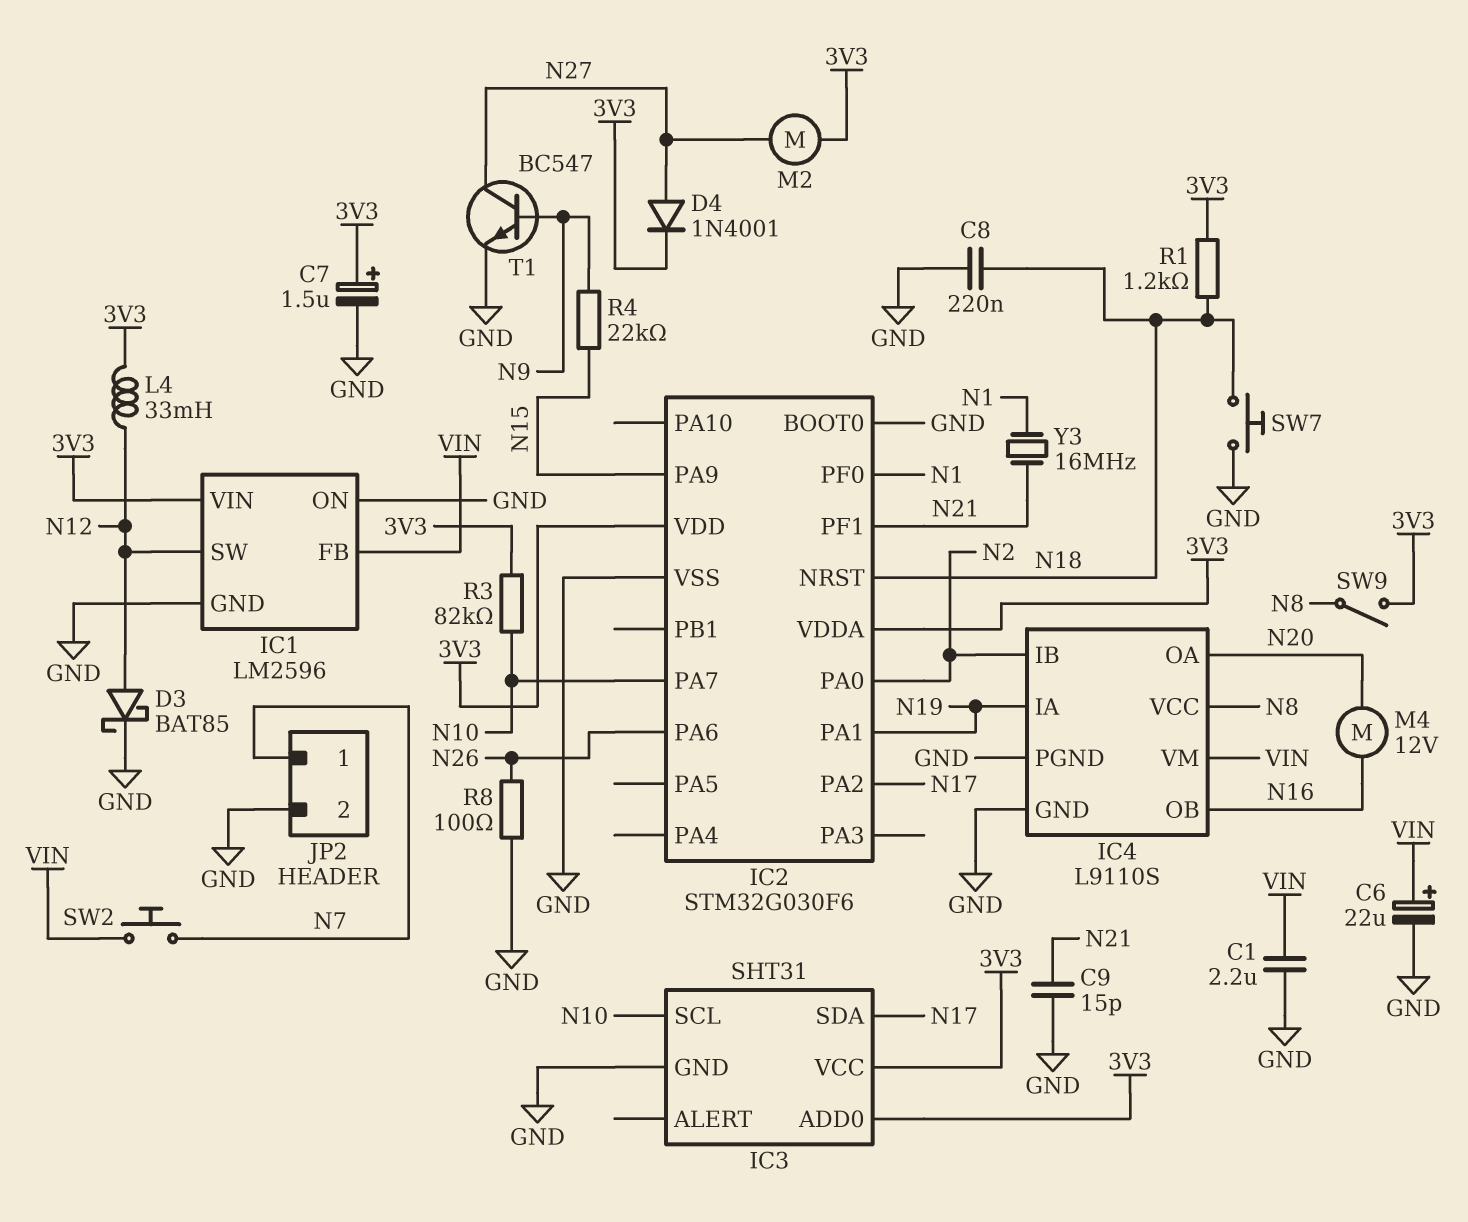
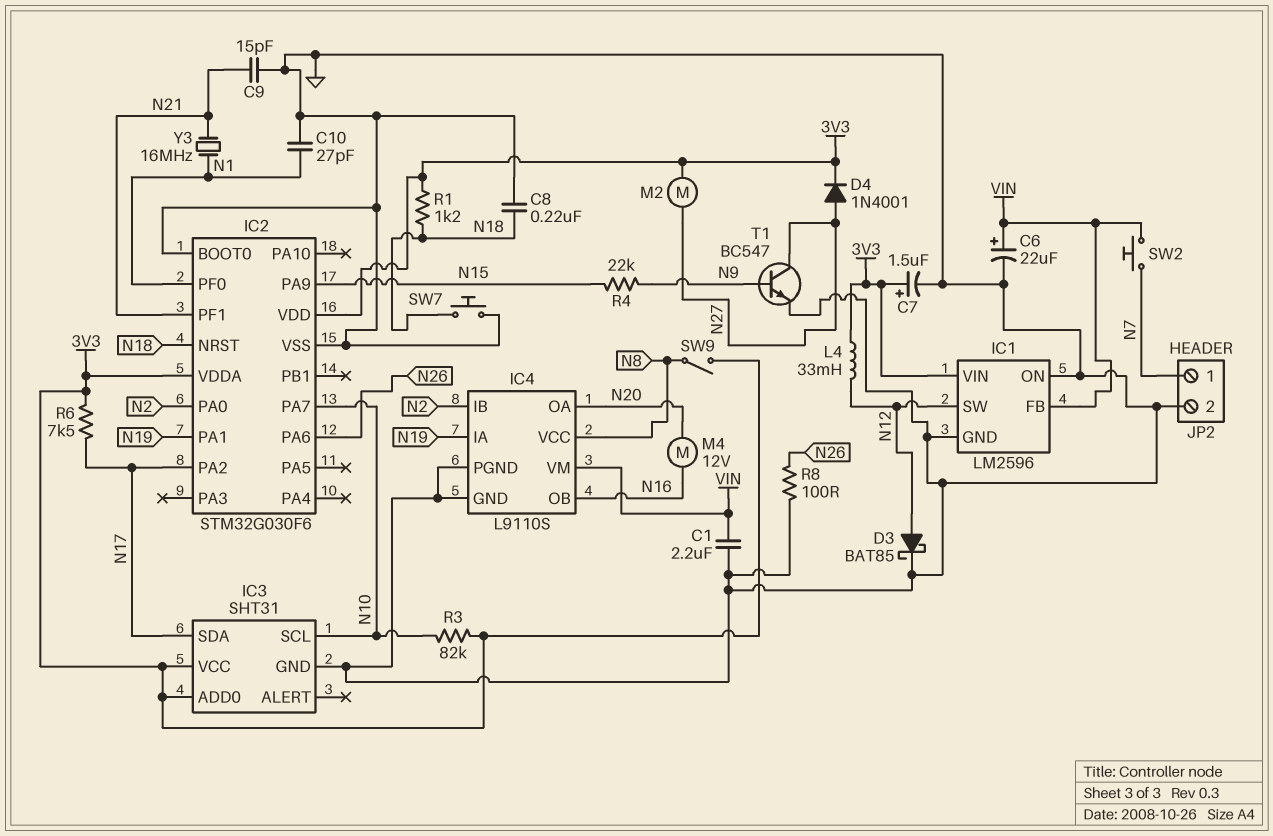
C10: none -> 27pF (GND, N1)
R6: none -> 7.5k (3V3, N17)

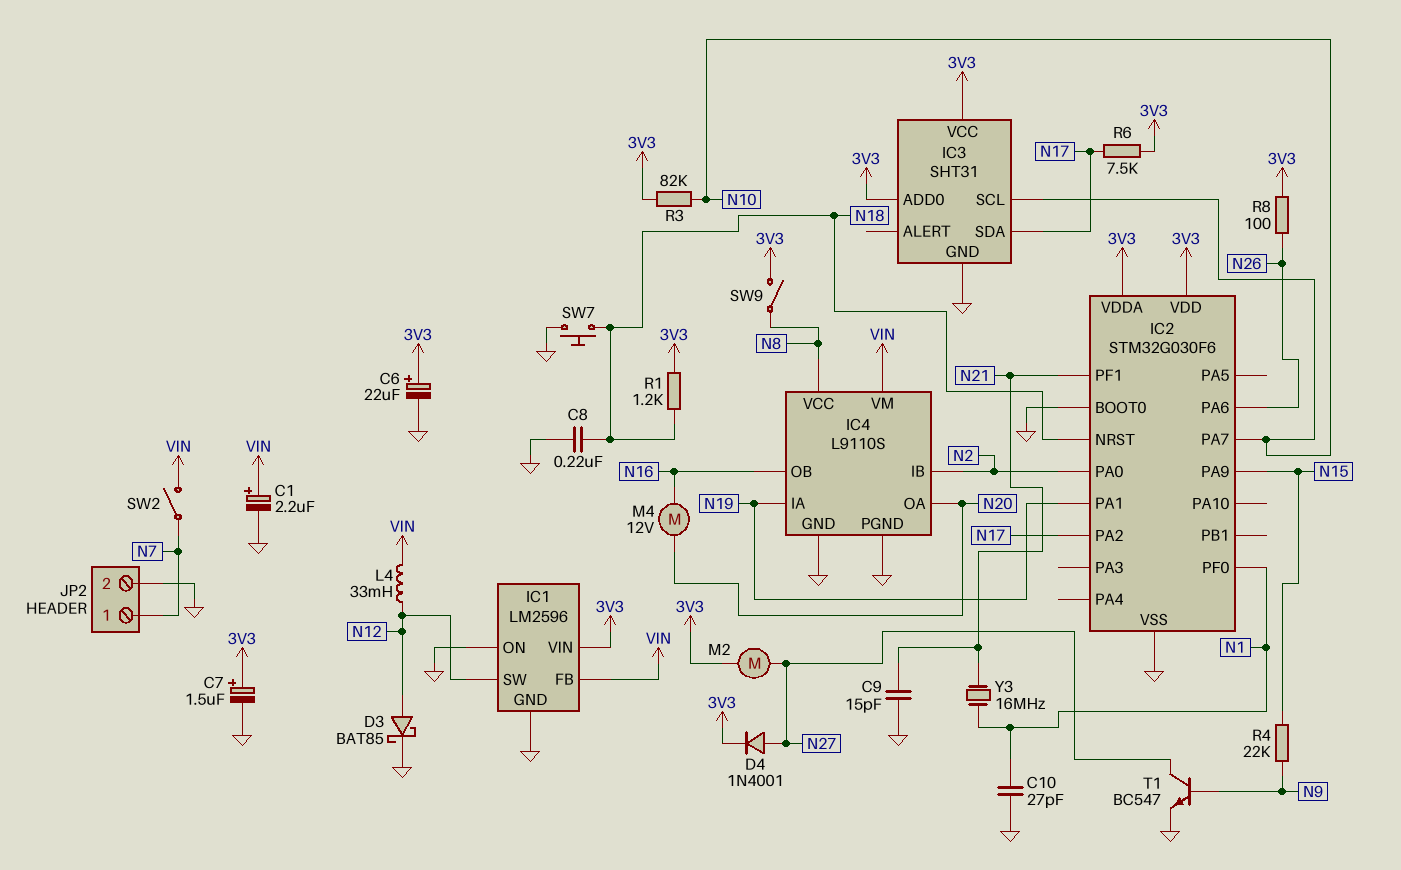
C1: 2.2uF (GND, VIN) -> 2.2uF (plus VIN, minus GND)
C6: 22uF (plus VIN, minus GND) -> 22uF (plus 3V3, minus GND)
L4: 33mH (3V3, N12) -> 33mH (N12, VIN)
R8: 100 (GND, N26) -> 100 (3V3, N26)
SW2: button (N7, VIN) -> switch (N7, VIN)

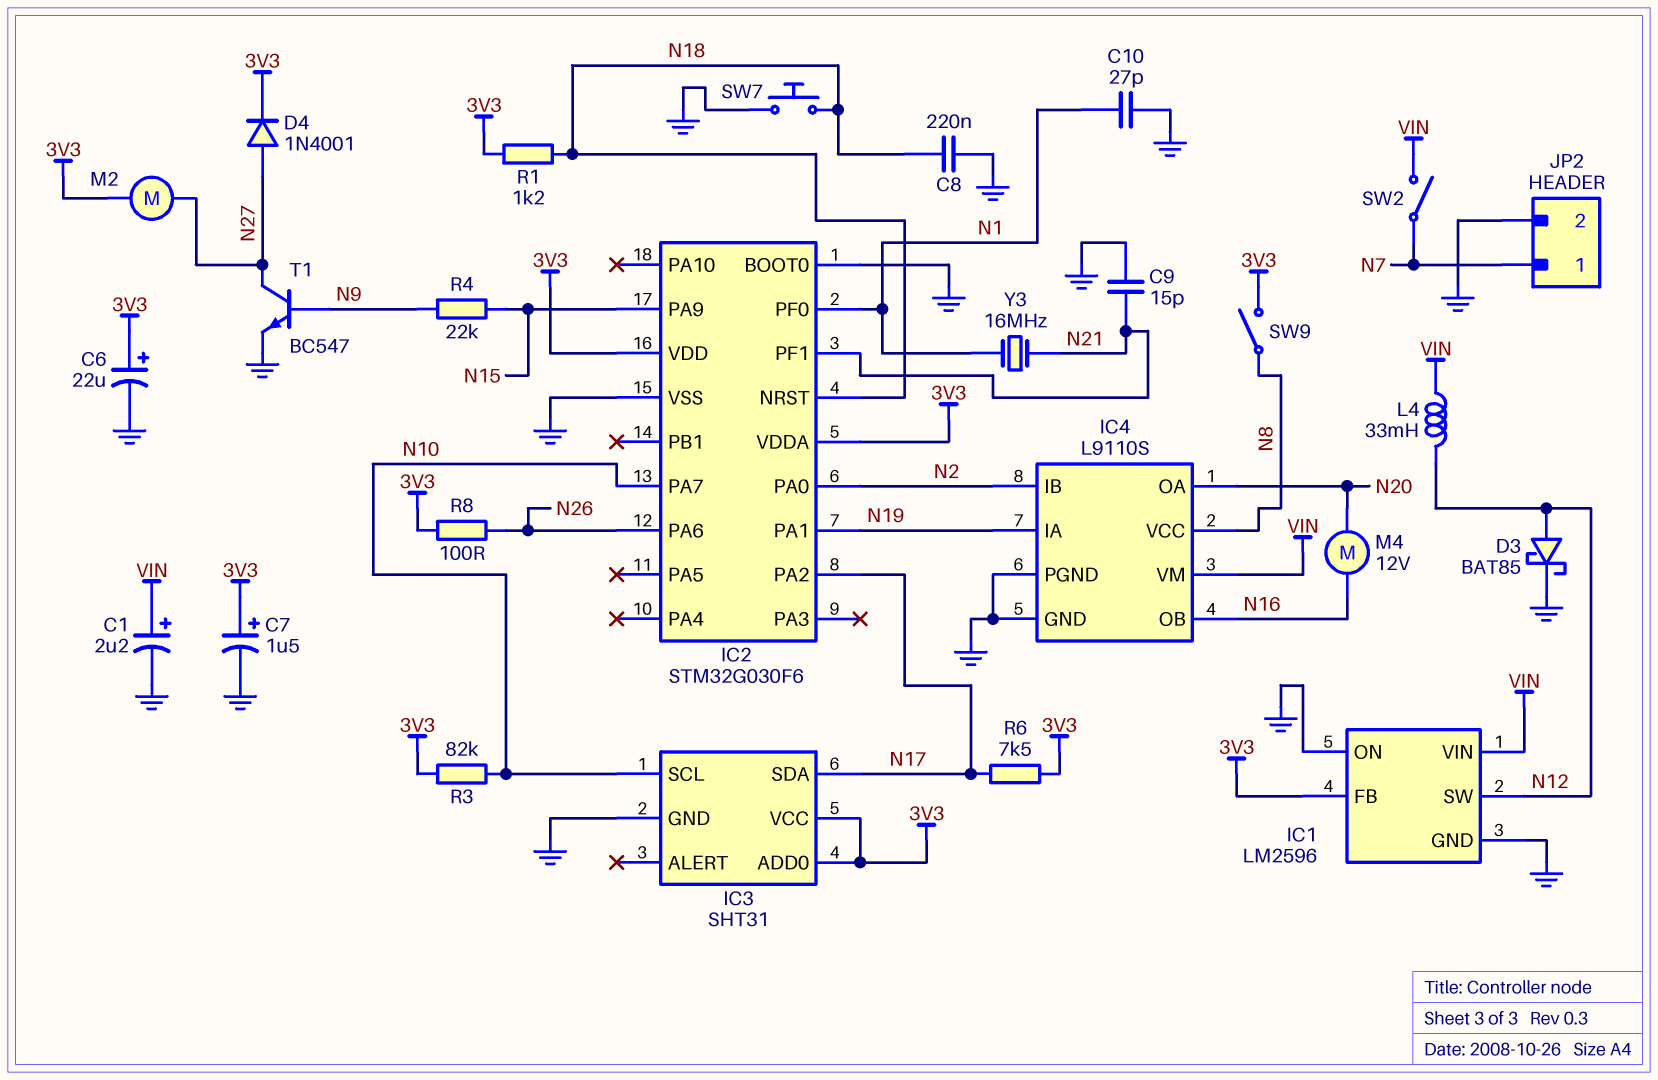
IC1 pin FB: VIN -> 3V3
IC1 pin VIN: 3V3 -> VIN

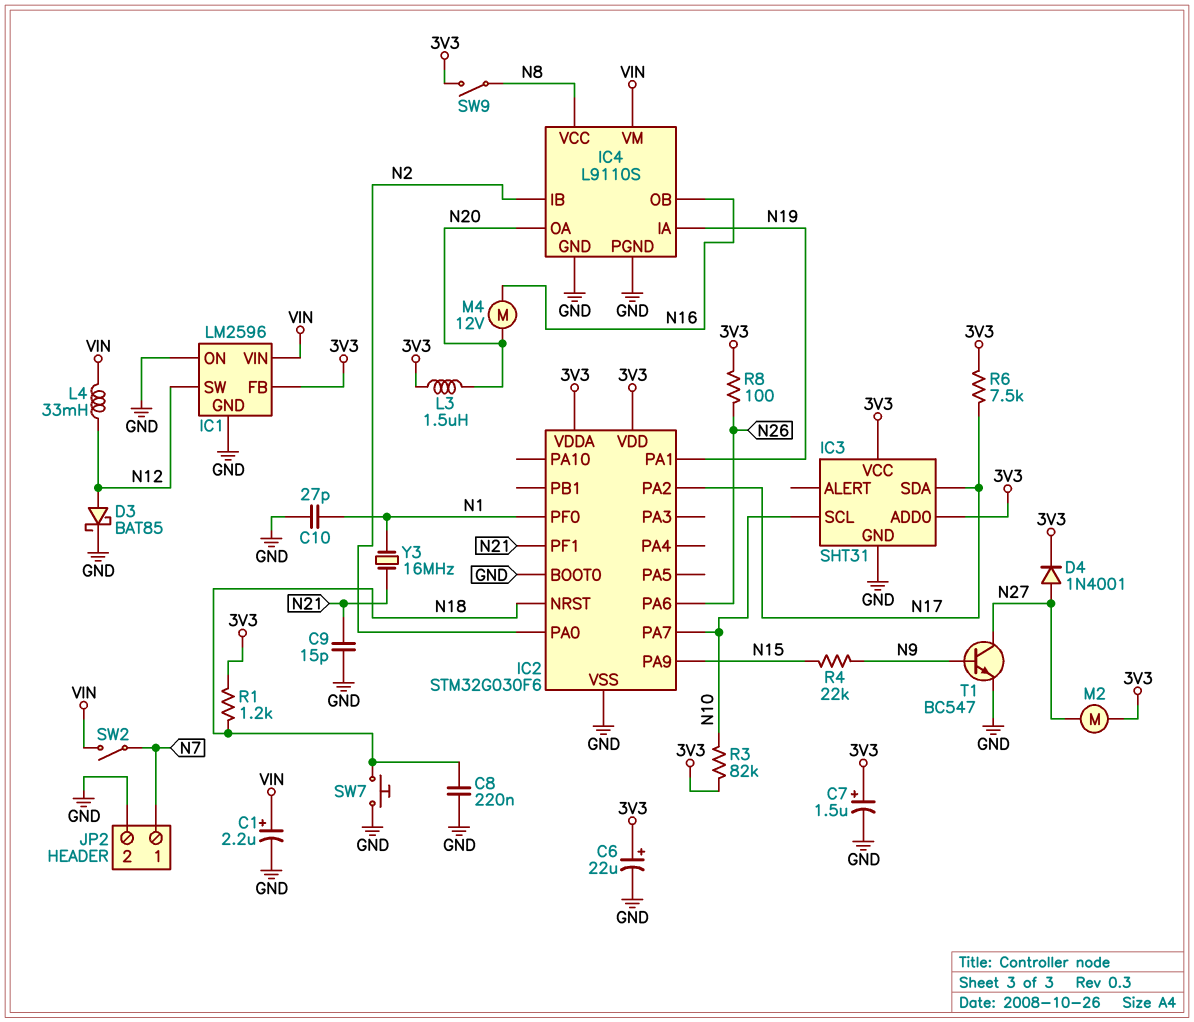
L3: none -> 1.5uH (3V3, N20)

